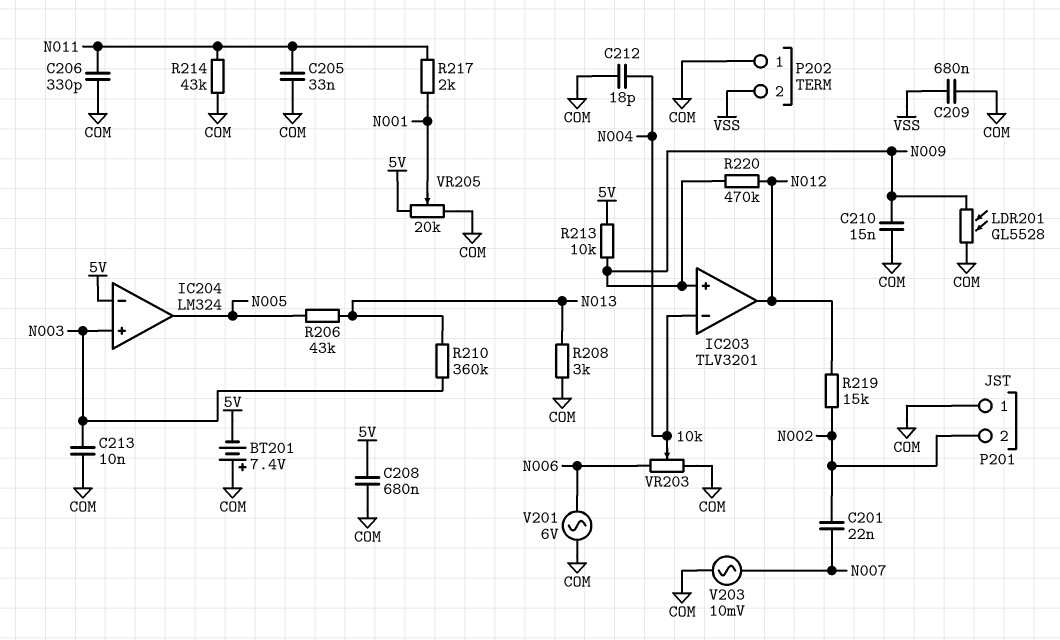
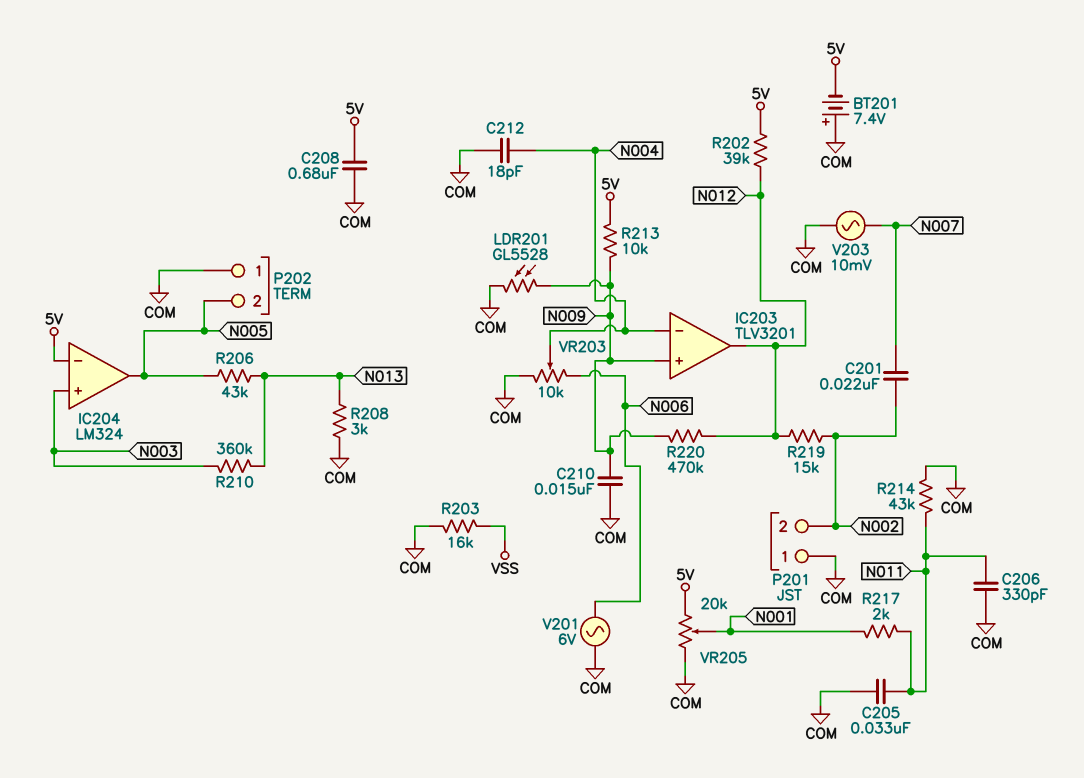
C209: 680nF (COM, VSS) -> none
C213: 10nF (COM, N003) -> none
P202 pin 2: VSS -> N005
R202: none -> 39k (5V, N012)
R203: none -> 16k (COM, VSS)

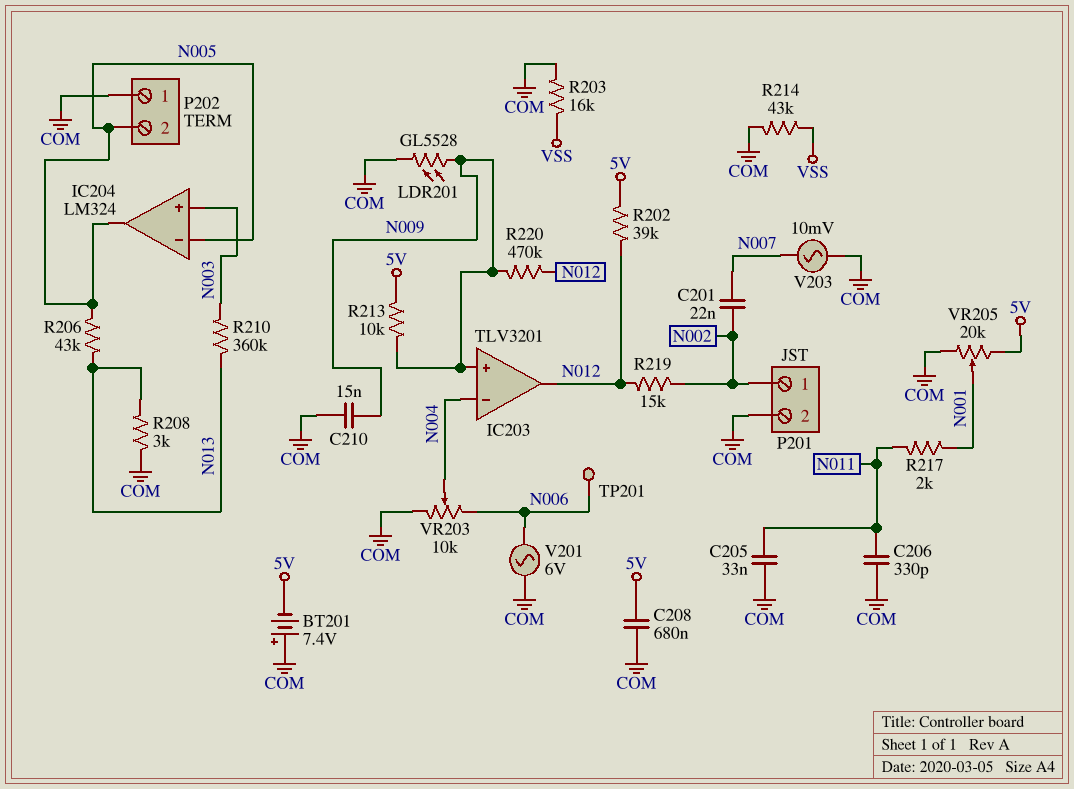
C212: 18pF (COM, N004) -> none
IC204 pin in-: 5V -> N005
P201 pin 1: COM -> N002
P201 pin 2: N002 -> COM
R214: 43k (COM, N011) -> 43k (COM, VSS)
TP201: none -> test point (N006)

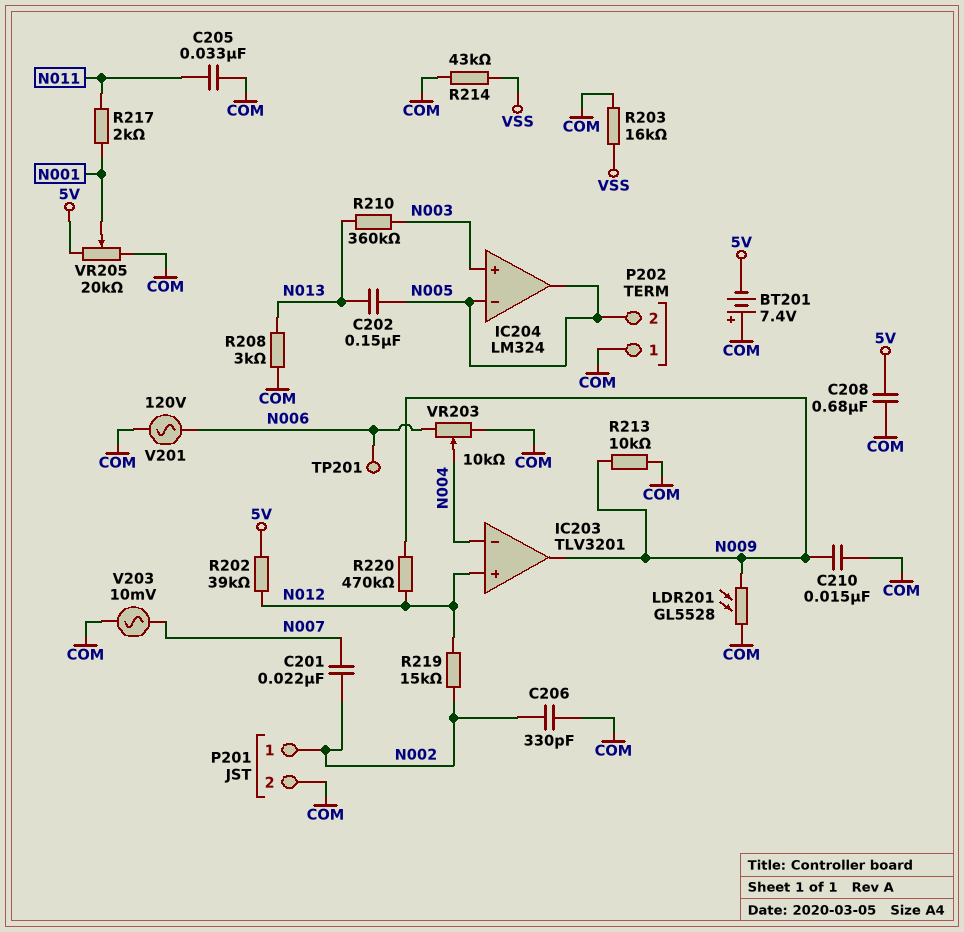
C202: none -> 150nF (N005, N013)
C206: 330pF (COM, N011) -> 330pF (COM, N002)
IC203 pin in+: N009 -> N012
IC203 pin out: N012 -> N009
R206: 43k (N005, N013) -> none
R213: 10k (5V, N009) -> 10k (COM, N009)
V201: AC 6V (COM, N006) -> AC 120V (COM, N006)

